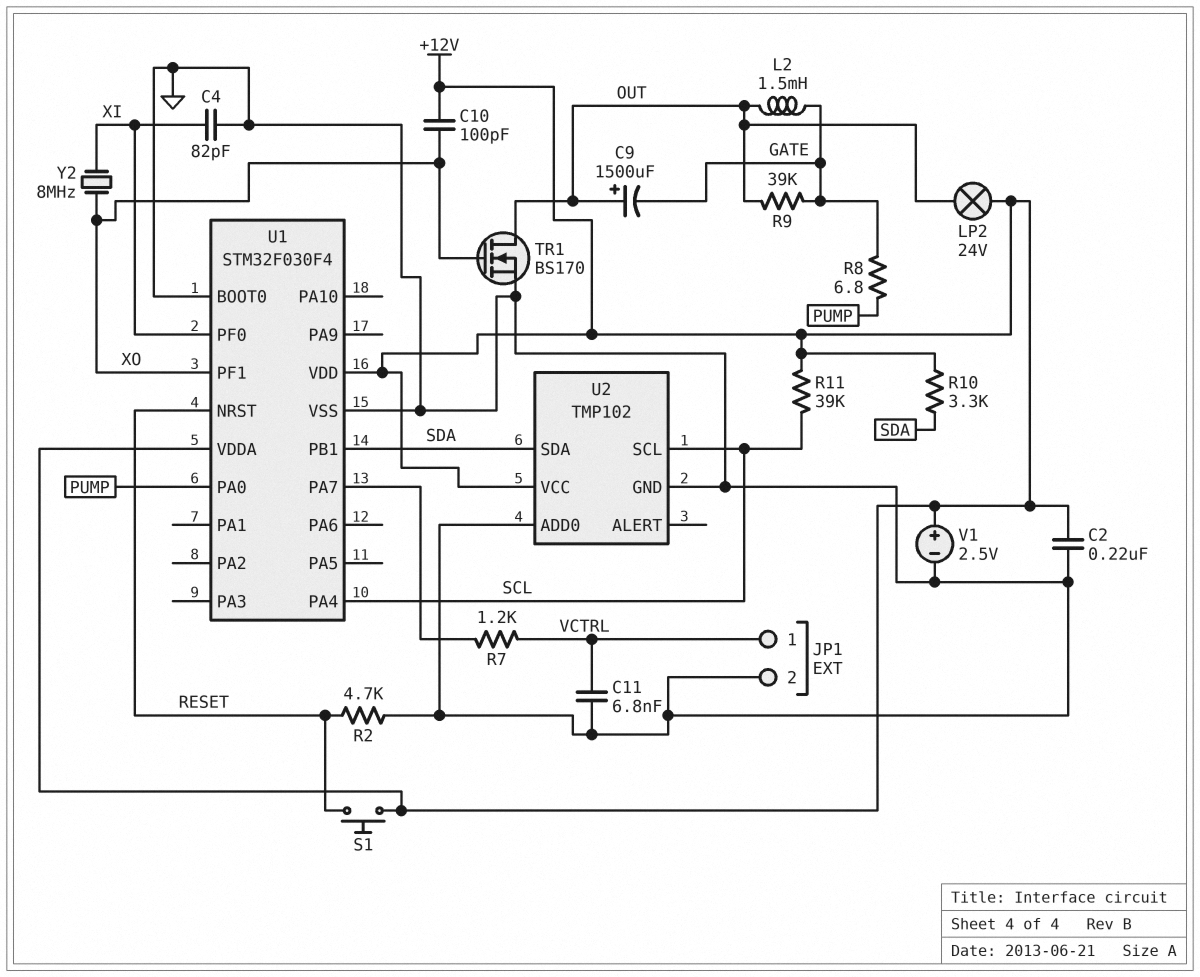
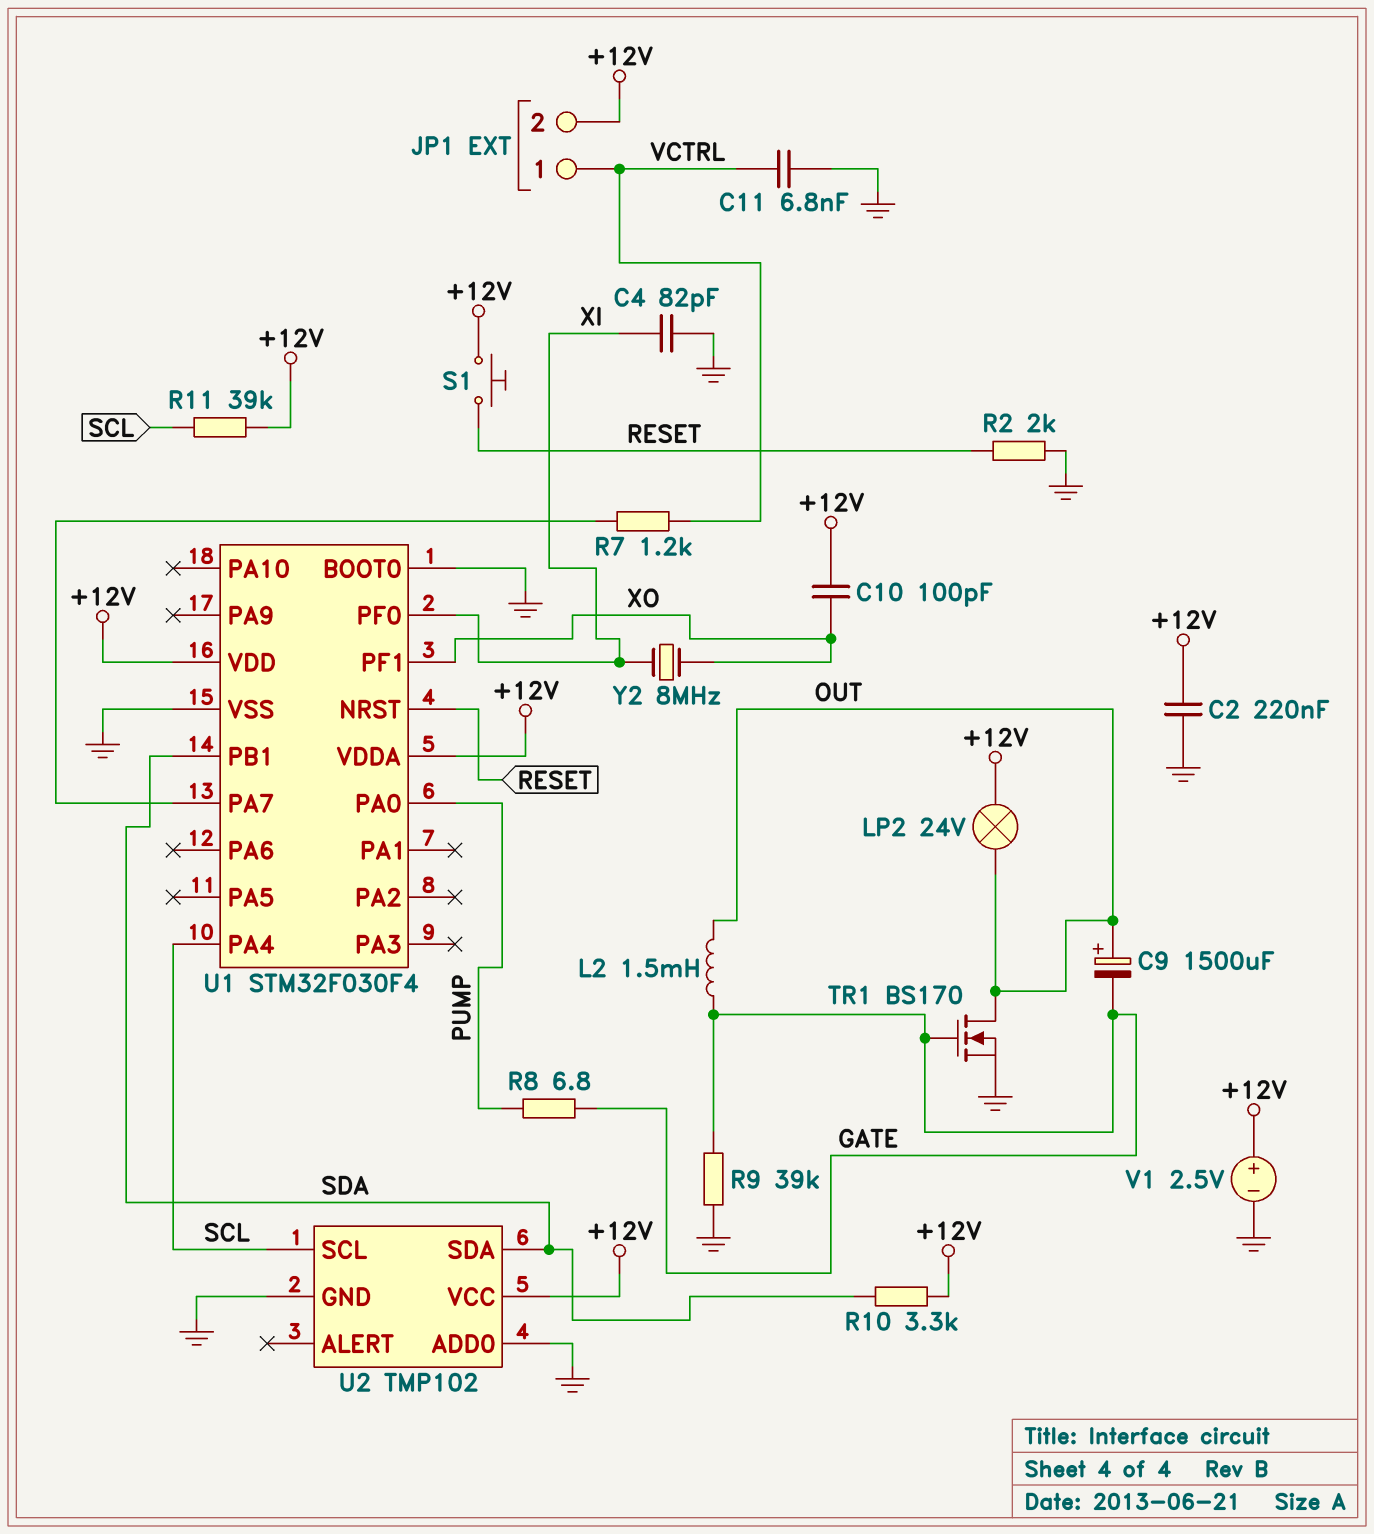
JP1 pin 2: GND -> +12V
R2: 4.7k (GND, RESET) -> 2k (GND, RESET)
R9: 39k (GATE, OUT) -> 39k (GATE, GND)
TR1: NMOS BS170 (G XO, D OUT, S GND) -> NMOS BS170 (G GATE, D OUT, S GND)

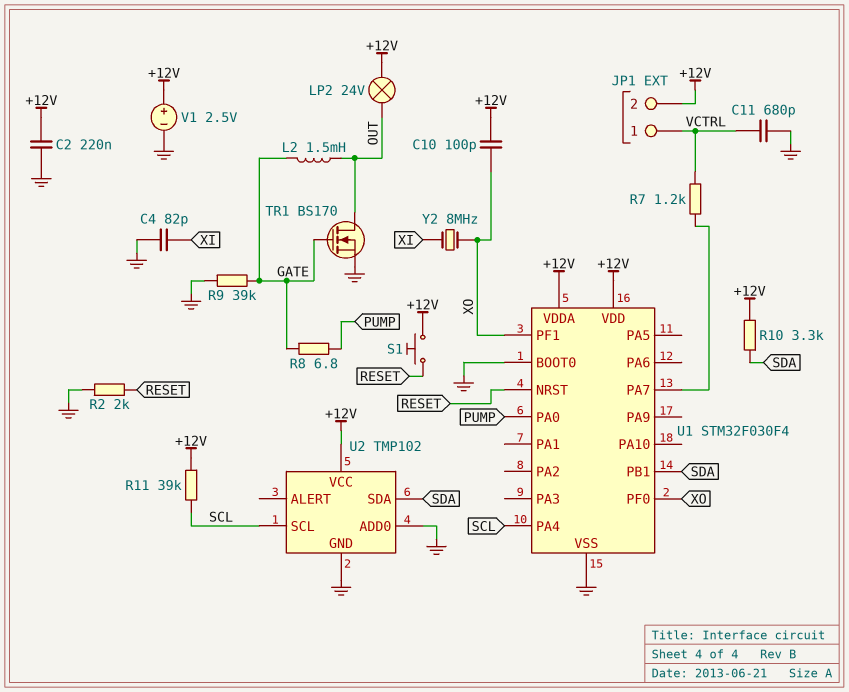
C9: 1500uF (plus OUT, minus GATE) -> none
C11: 6.8nF (GND, VCTRL) -> 680pF (GND, VCTRL)
U1 pin PF0: XI -> XO

